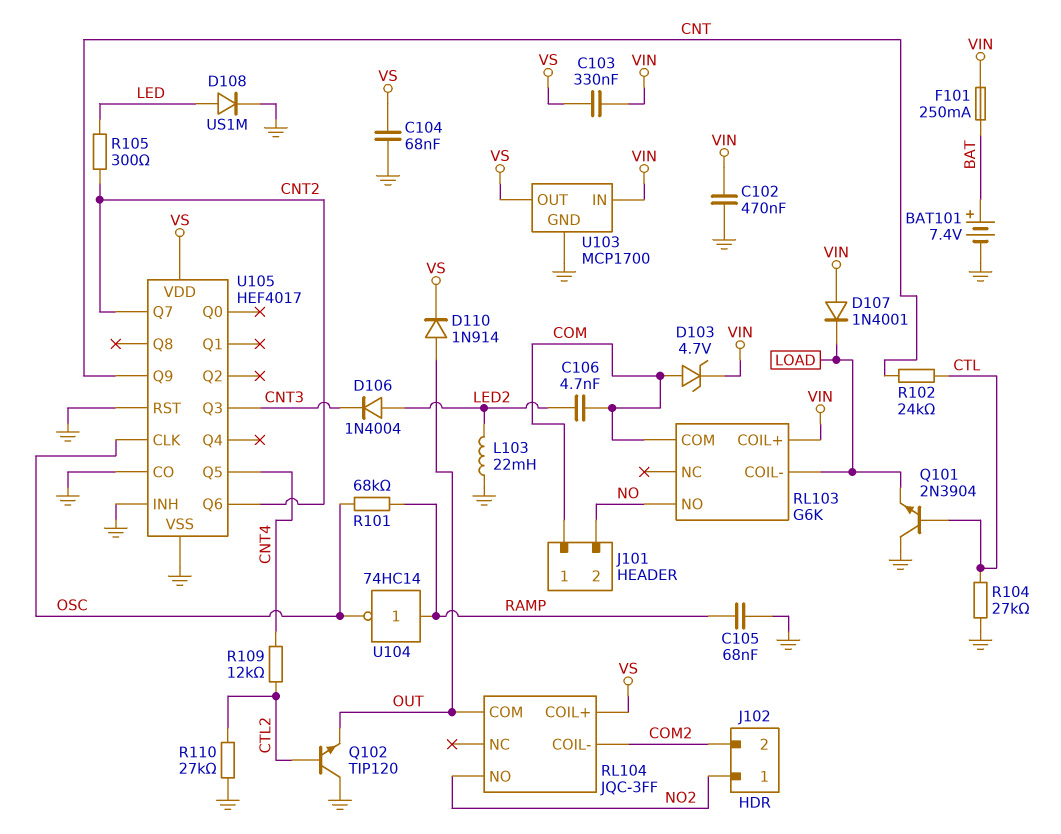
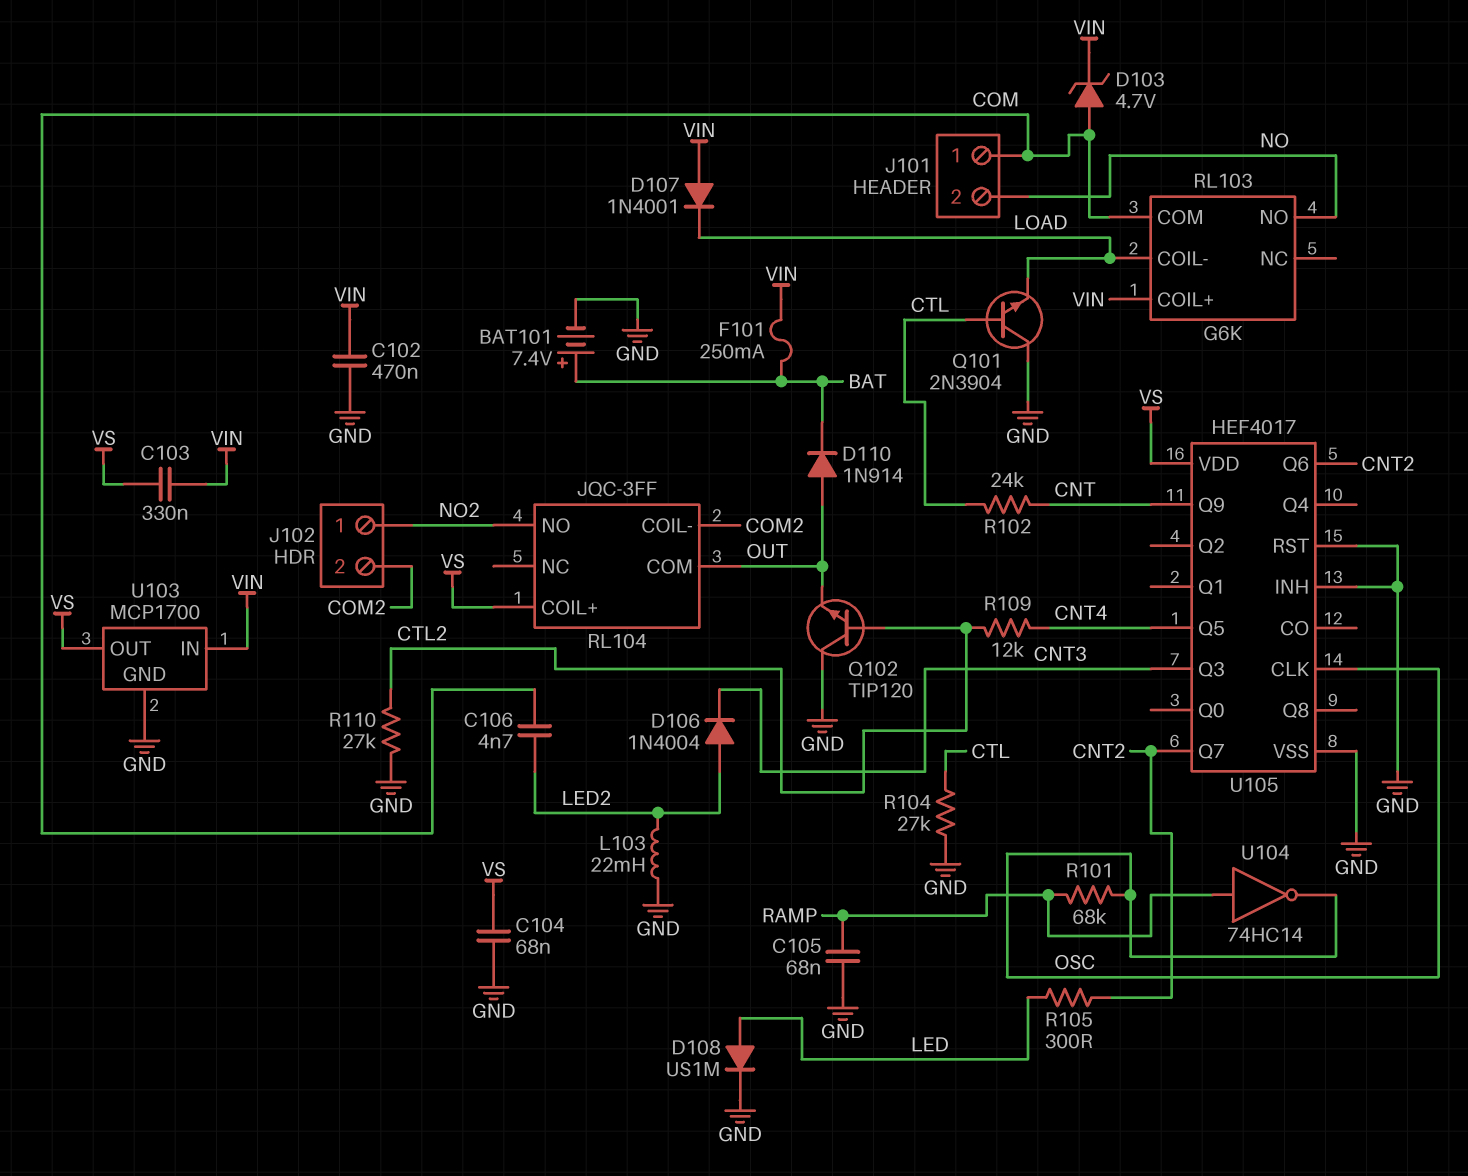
D110: diode 1N914 (A OUT, K VS) -> diode 1N914 (A OUT, K BAT)
U105 pin CO: GND -> none

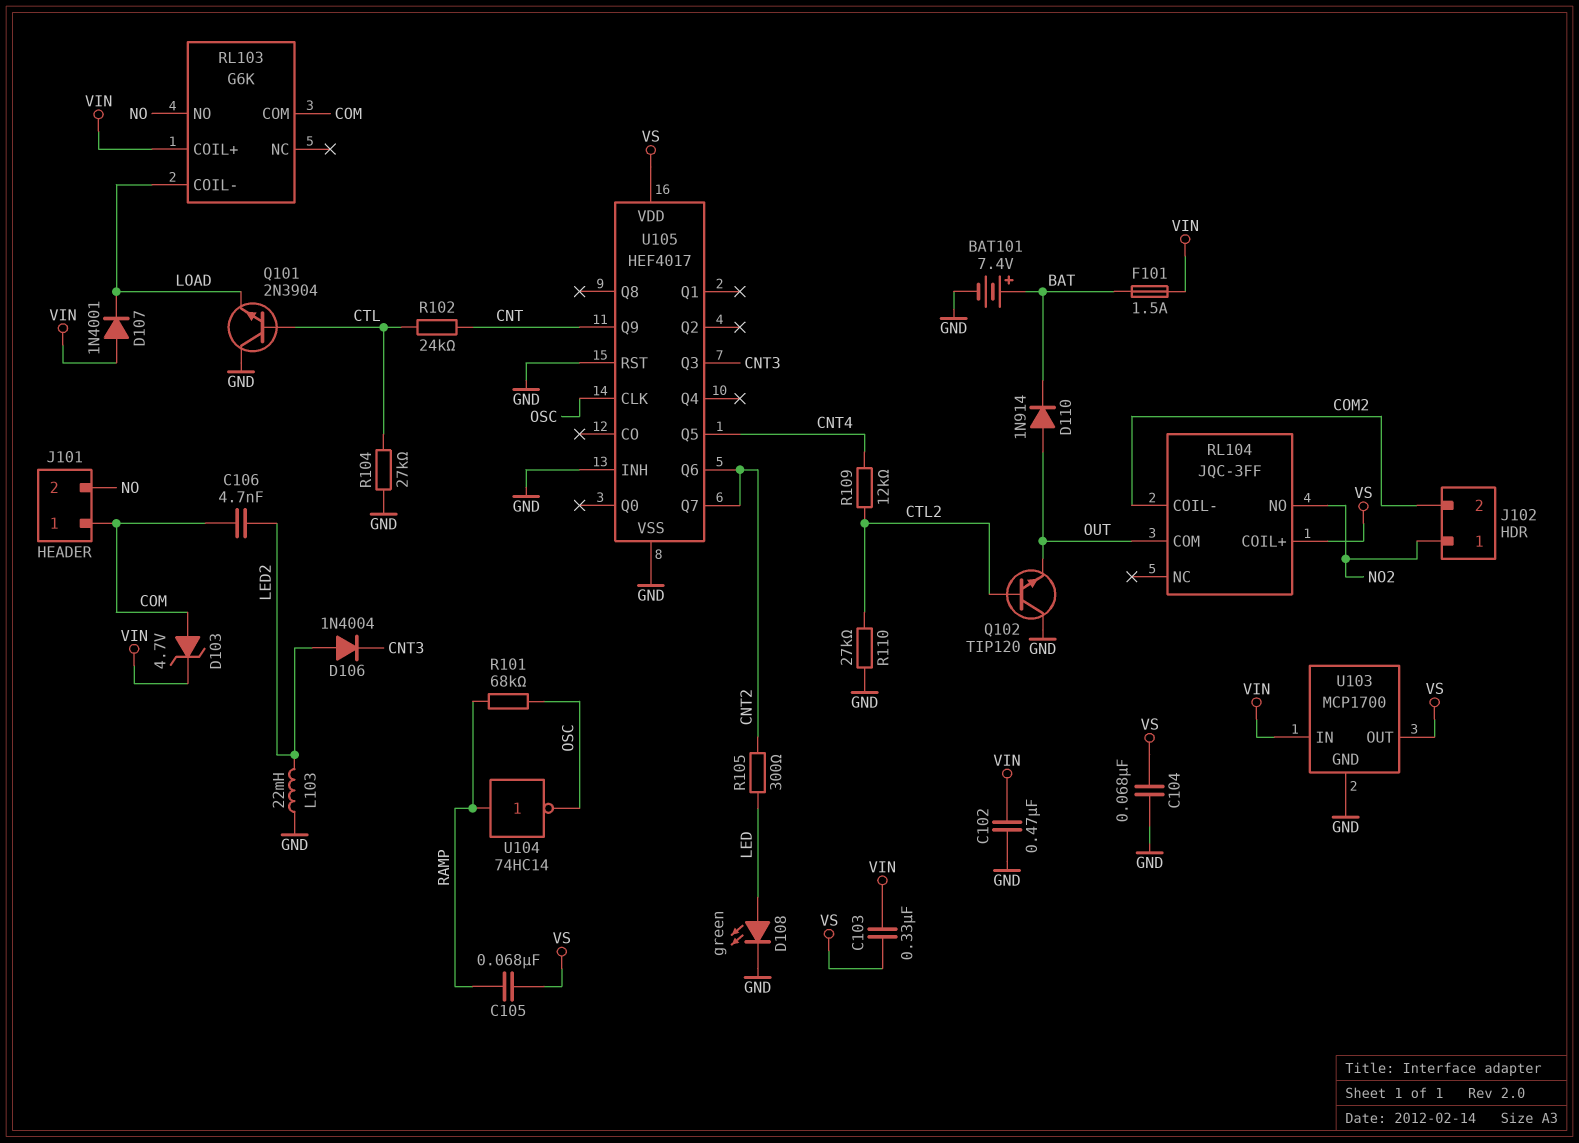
C105: 68nF (GND, RAMP) -> 68nF (RAMP, VS)
D108: diode US1M (A LED, K GND) -> LED green (A LED, K GND)
F101: 250mA (BAT, VIN) -> 1.5A (BAT, VIN)

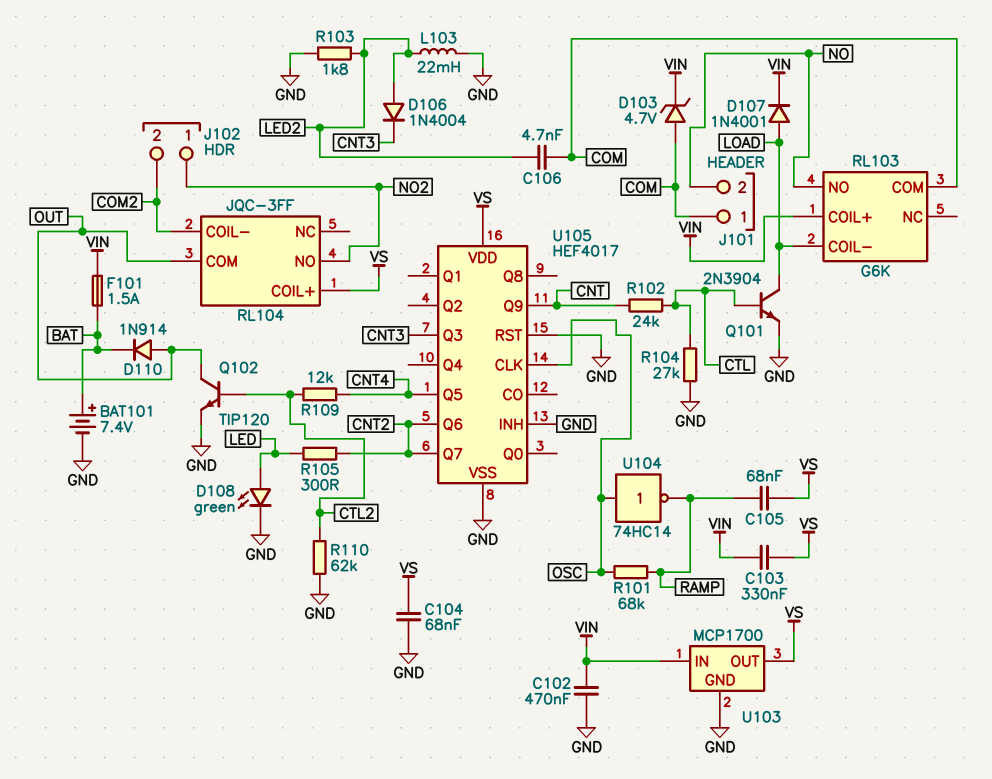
D107: diode 1N4001 (A VIN, K LOAD) -> diode 1N4001 (A LOAD, K VIN)
Q101: NPN 2N3904 (B CTL, C GND, E LOAD) -> NPN 2N3904 (B CTL, C LOAD, E GND)
Q102: NPN TIP120 (B CTL2, C GND, E OUT) -> NPN TIP120 (B CTL2, C OUT, E GND)
R103: none -> 1.8k (GND, LED2)
R110: 27k (CTL2, GND) -> 62k (CTL2, GND)
U104: NOT 74HC14 (in RAMP, out OSC) -> NOT 74HC14 (in OSC, out RAMP)

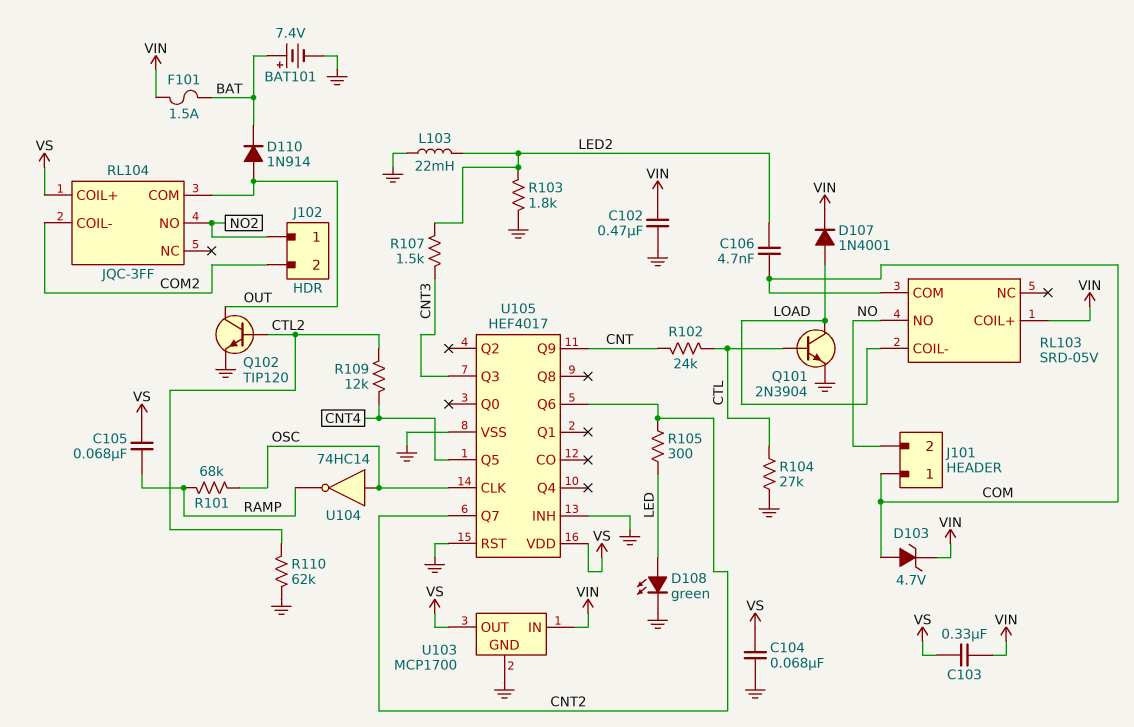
D106: diode 1N4004 (A LED2, K CNT3) -> none
R107: none -> 1.5k (CNT3, LED2)
RL103: G6K -> SRD-05V

